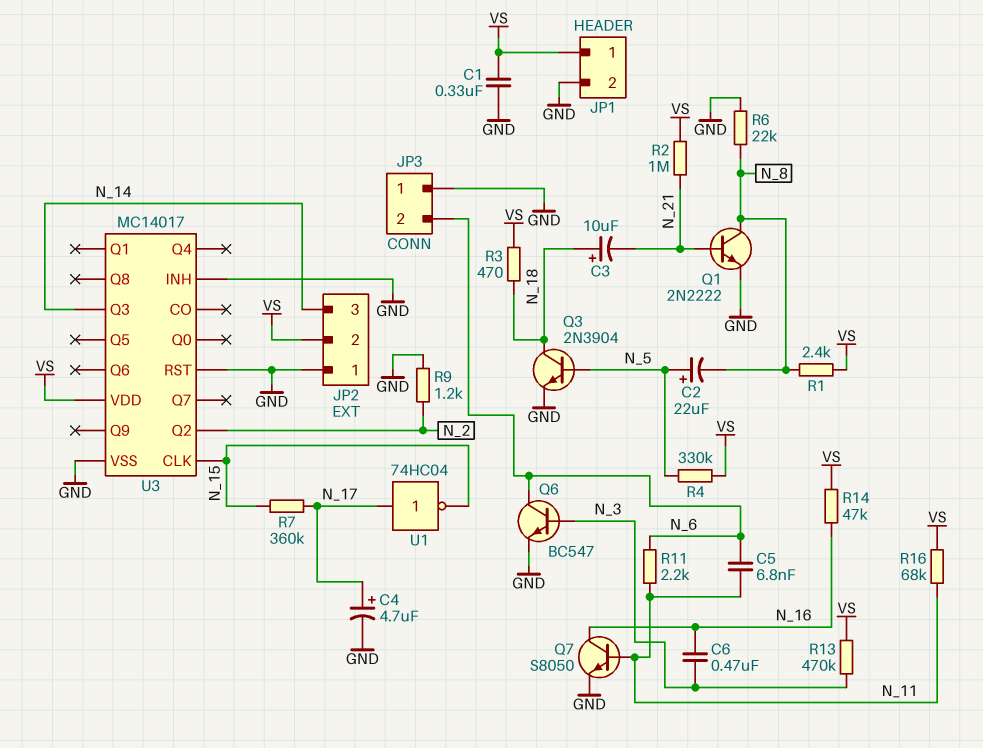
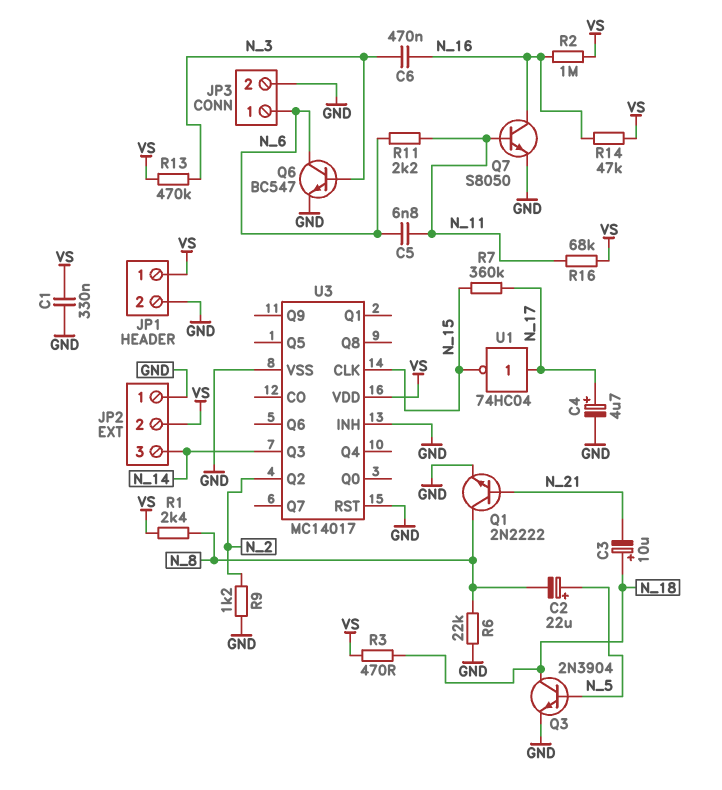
JP3 pin 1: GND -> N_6
JP3 pin 2: N_6 -> GND
R2: 1M (N_21, VS) -> 1M (N_16, VS)
R4: 330k (N_5, VS) -> none

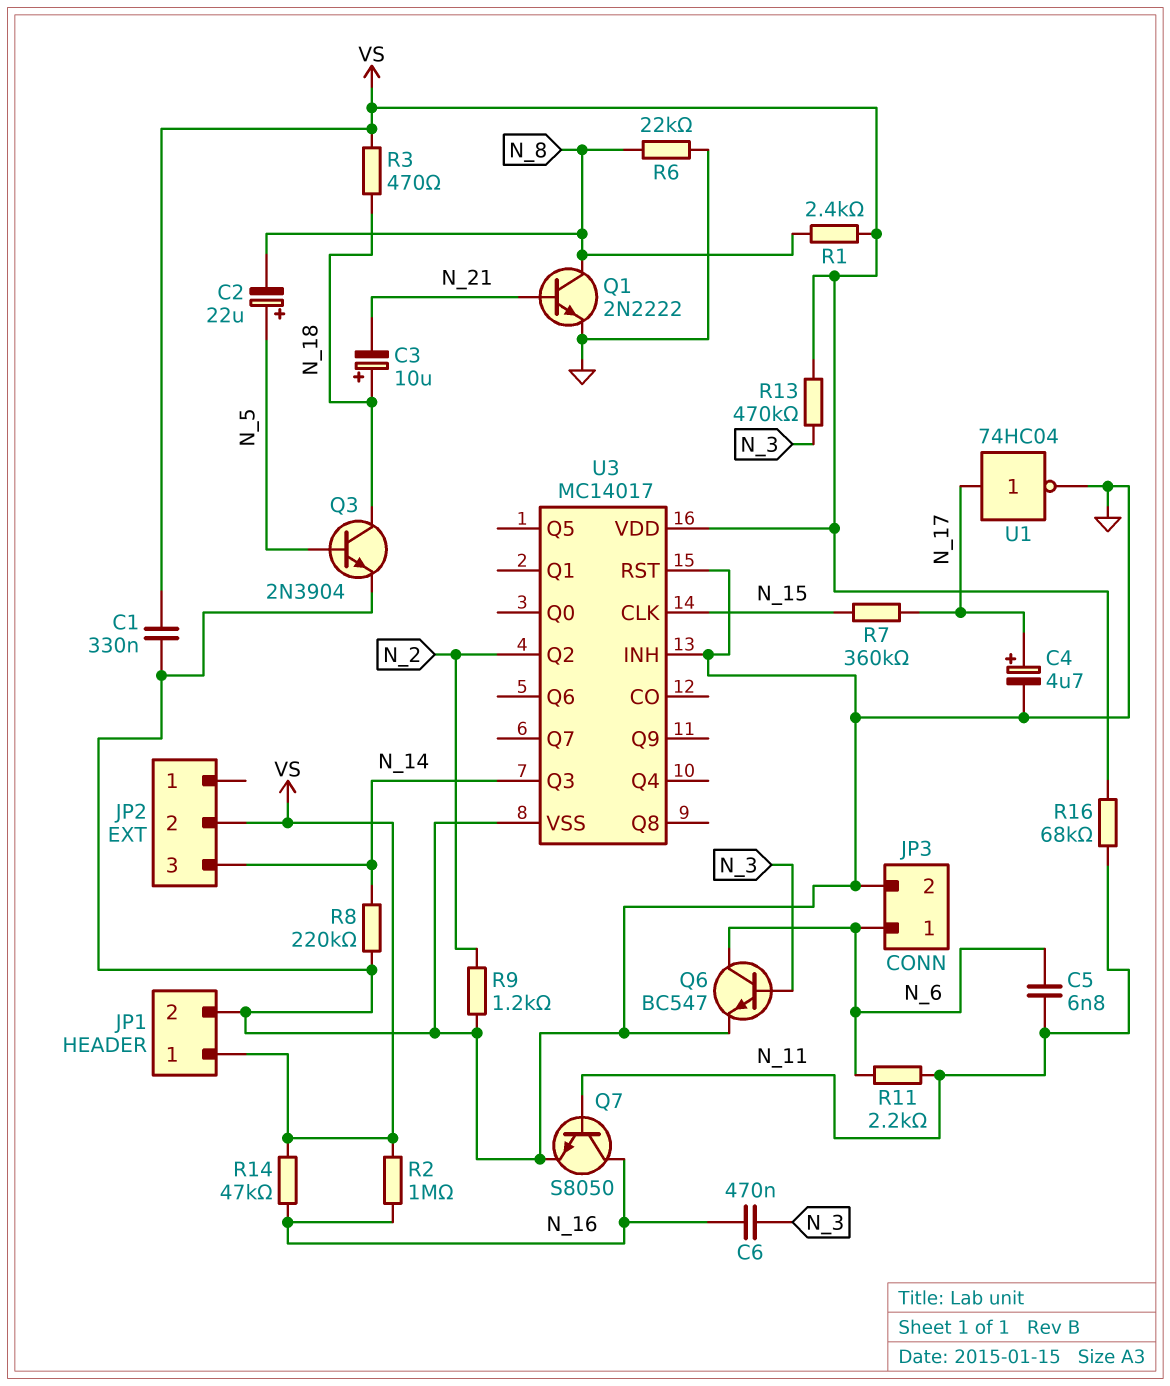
JP2 pin 1: GND -> none
R8: none -> 220k (GND, N_14)
U1: NOT 74HC04 (in N_17, out N_15) -> NOT 74HC04 (in N_17, out GND)

